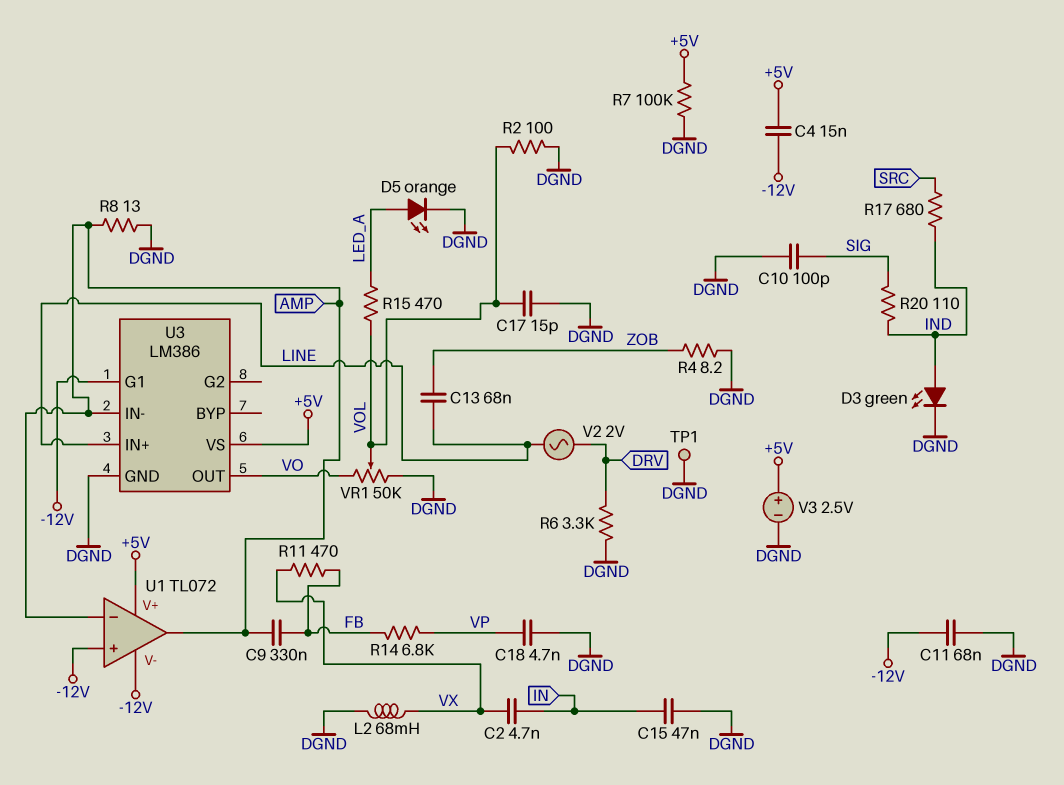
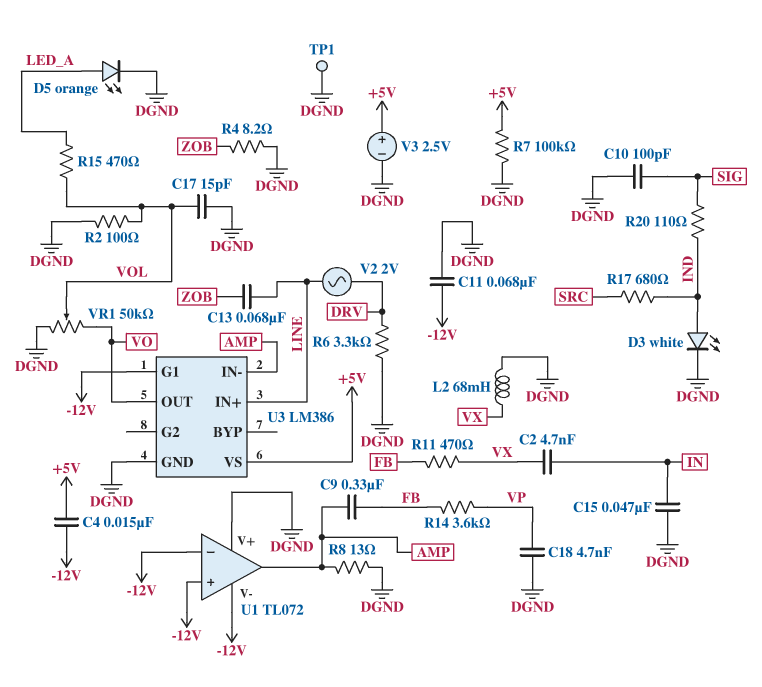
D3: LED green (A IND, K DGND) -> LED white (A IND, K DGND)
R14: 6.8k (FB, VP) -> 3.6k (FB, VP)
U1 pin V+: +5V -> DGND
U1 pin in-: AMP -> -12V

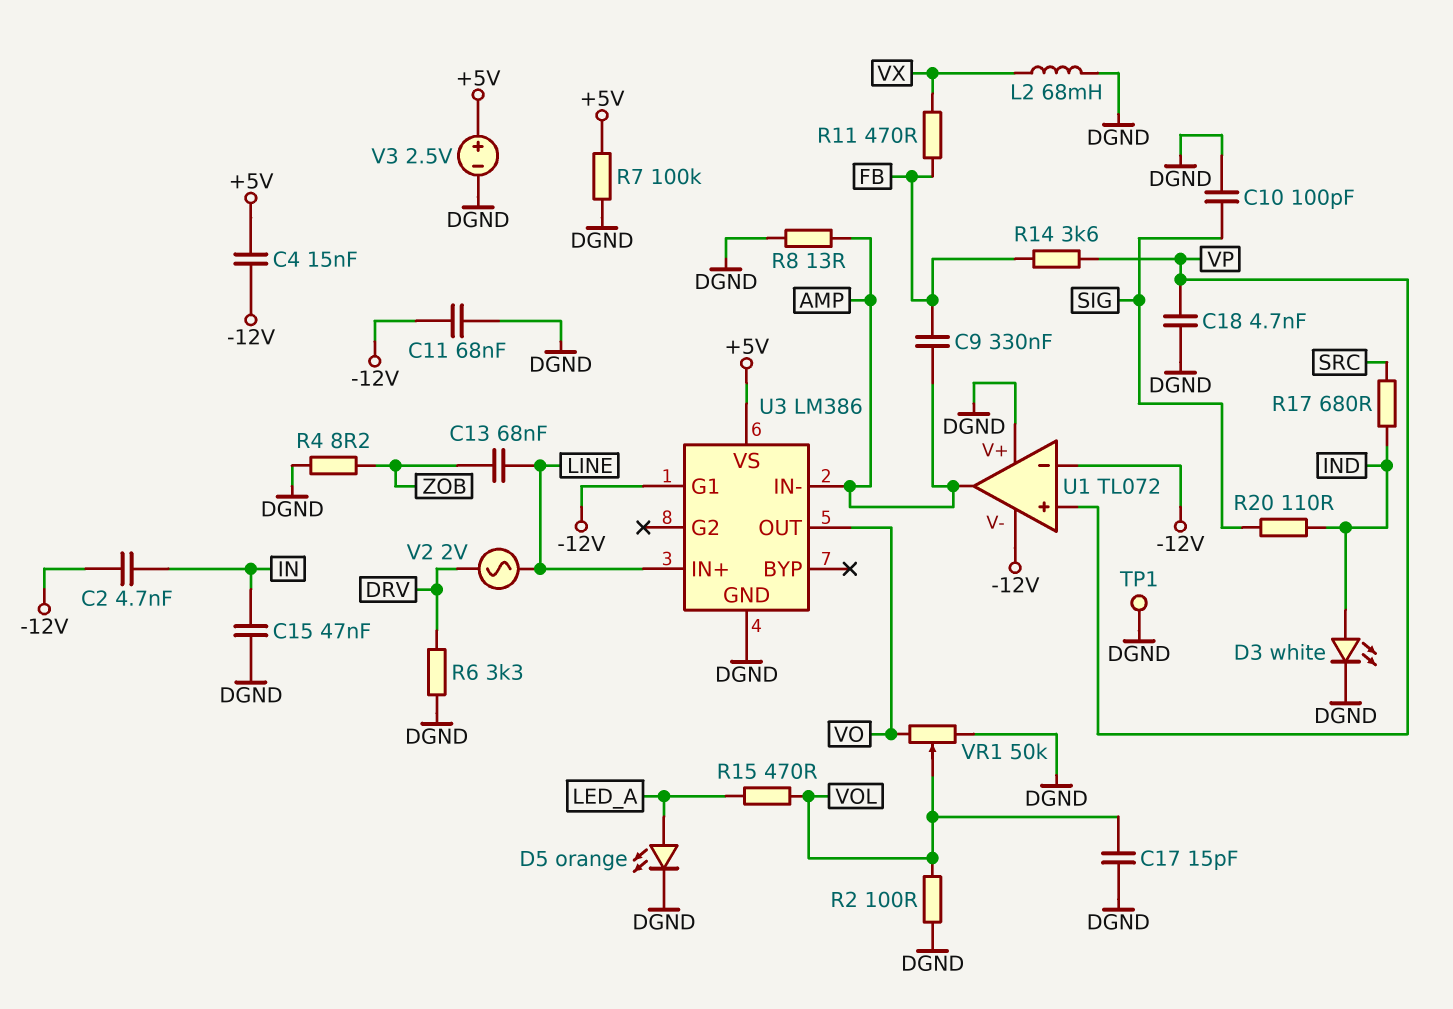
C2: 4.7nF (IN, VX) -> 4.7nF (-12V, IN)
U1 pin in+: -12V -> VP

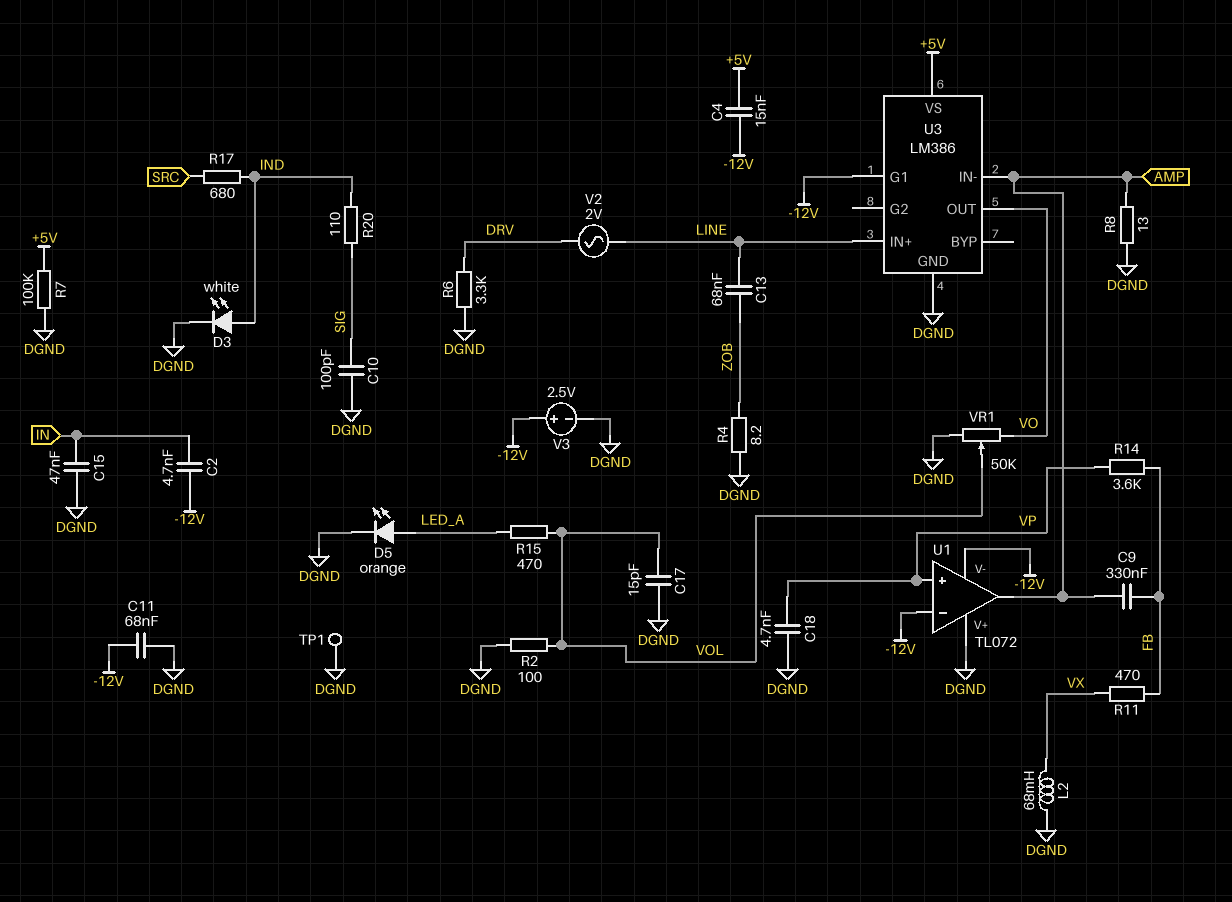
V3: 2.5V (plus +5V, minus DGND) -> 2.5V (plus -12V, minus DGND)

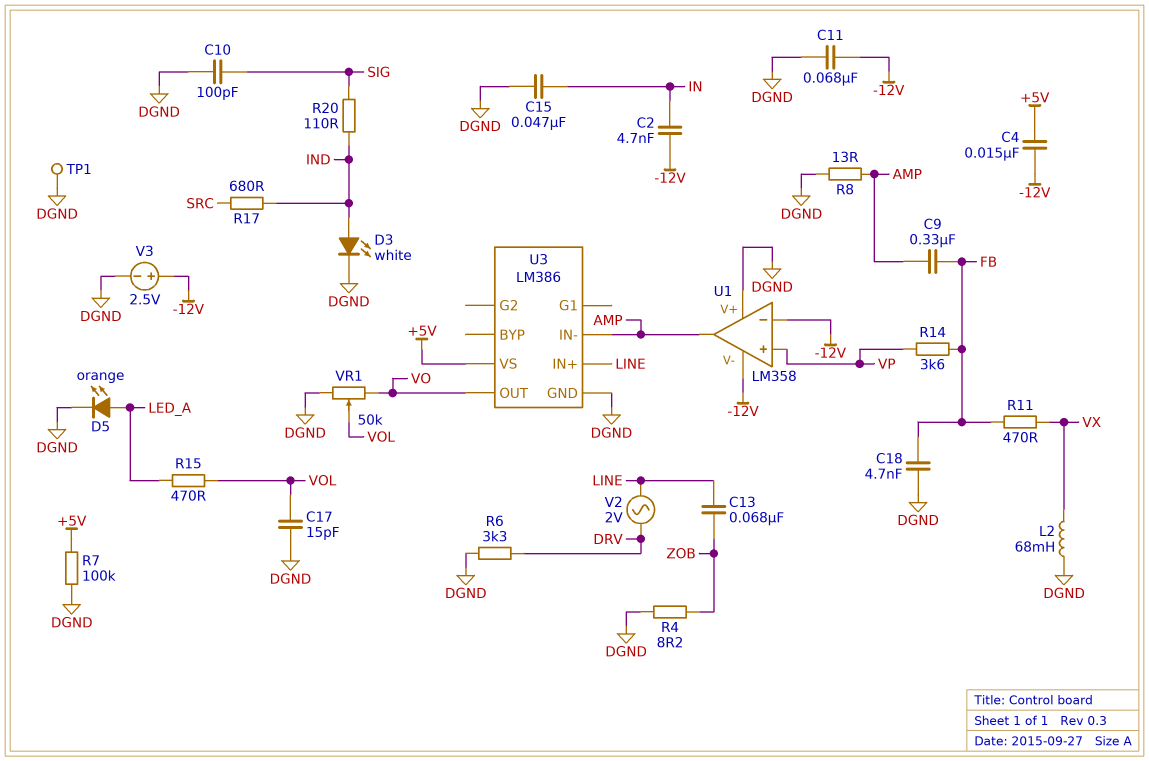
C18: 4.7nF (DGND, VP) -> 4.7nF (DGND, FB)
R2: 100 (DGND, VOL) -> none
U1: TL072 -> LM358
U3 pin G1: -12V -> none

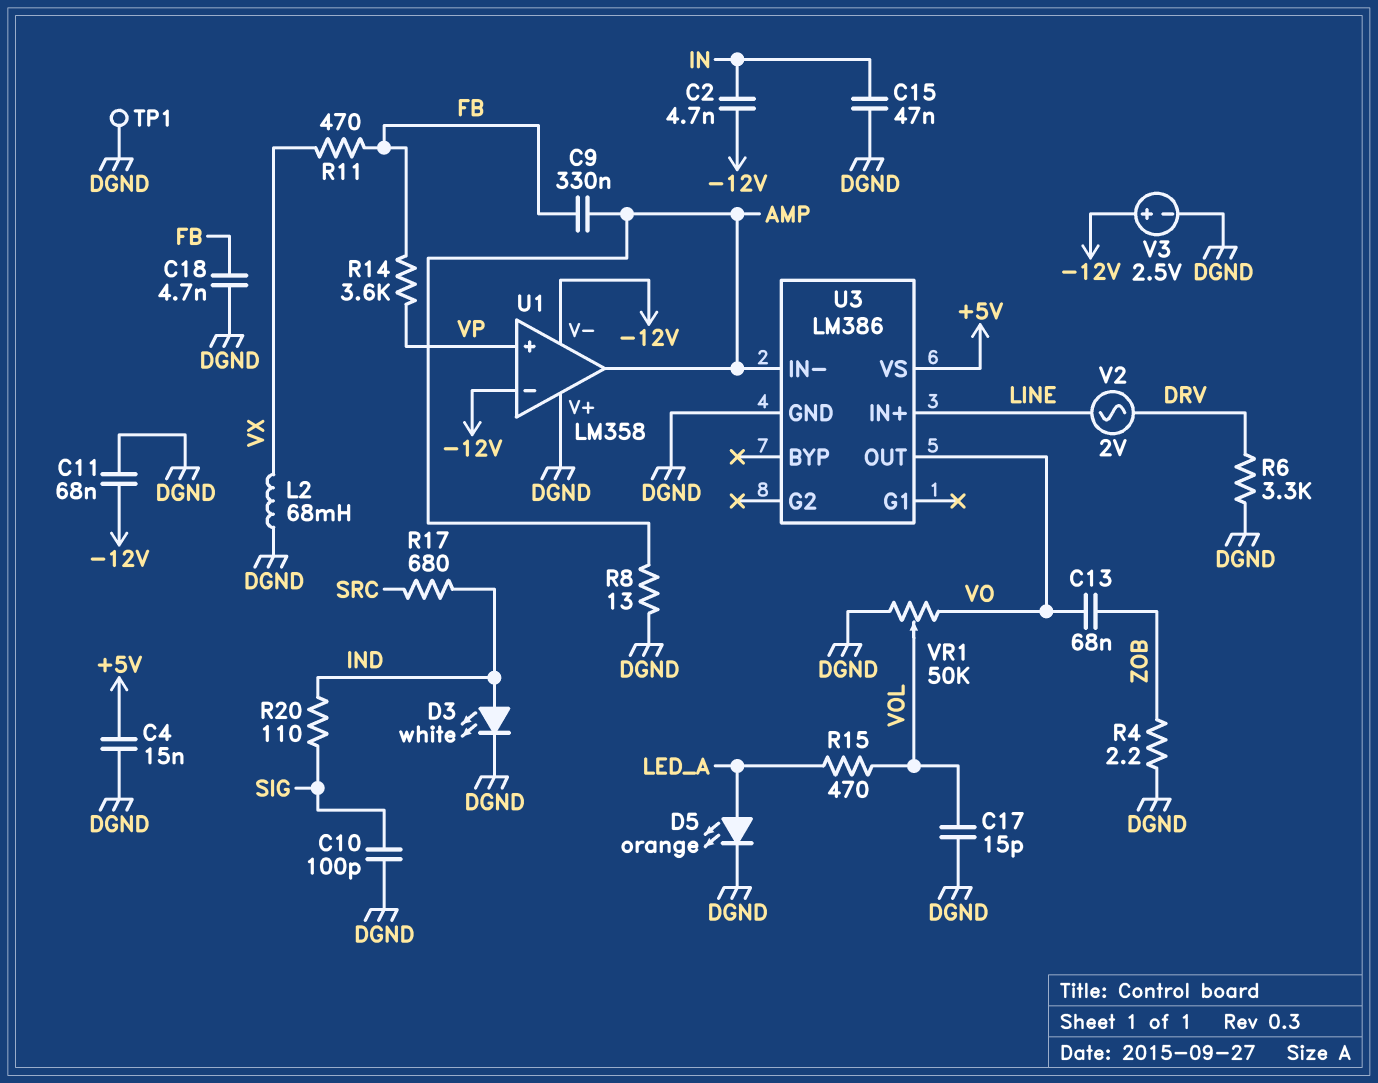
C4: 15nF (+5V, -12V) -> 15nF (+5V, DGND)
C13: 68nF (LINE, ZOB) -> 68nF (VO, ZOB)
R4: 8.2 (DGND, ZOB) -> 2.2 (DGND, ZOB)
R7: 100k (+5V, DGND) -> none

